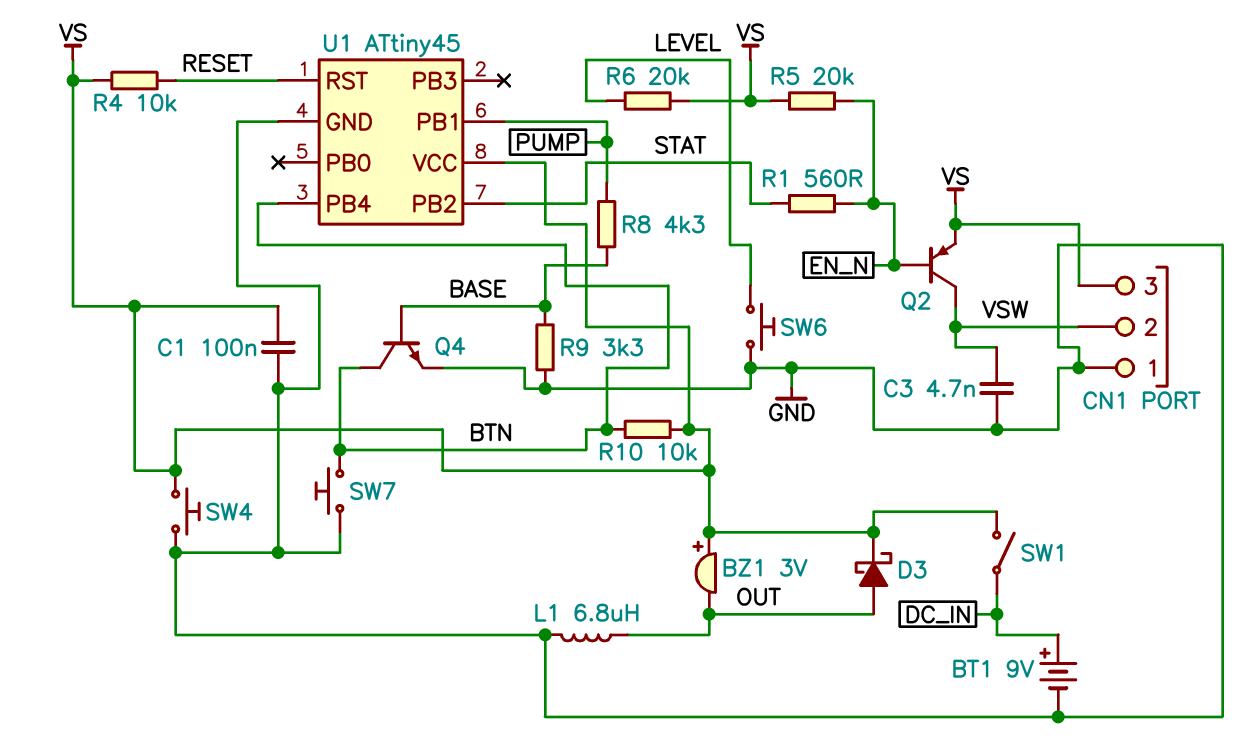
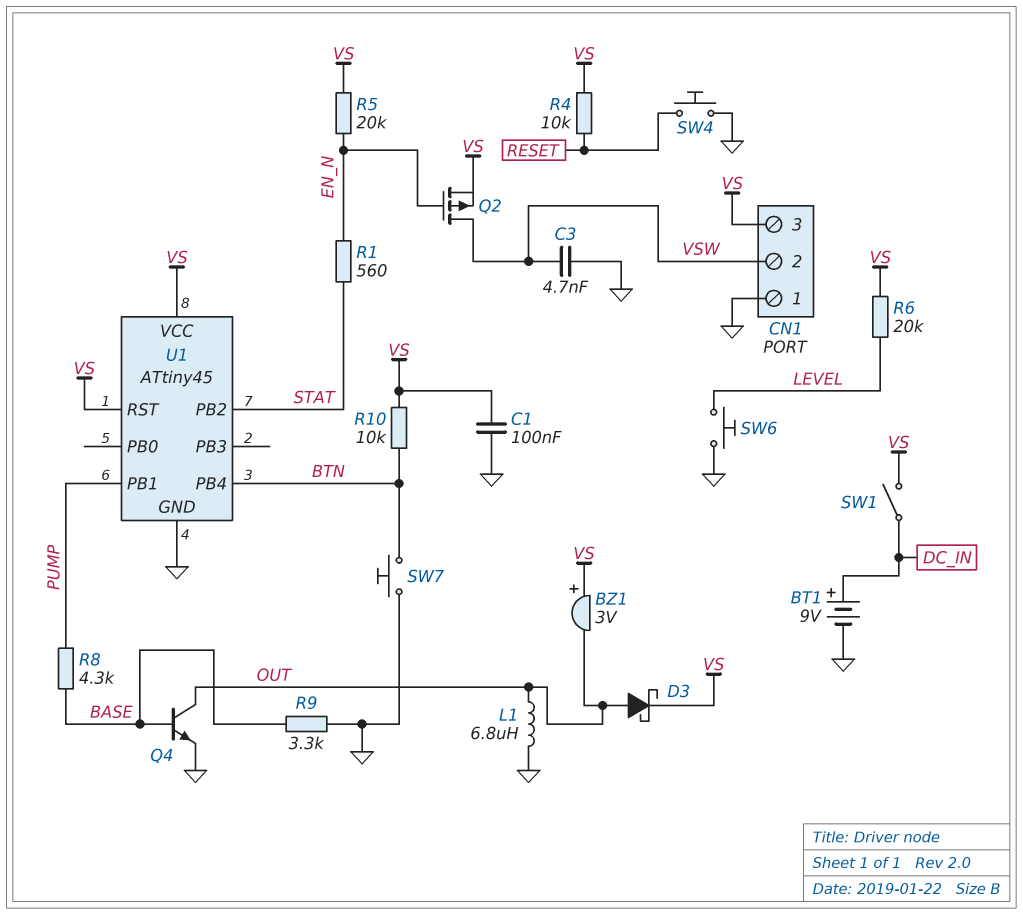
Q2: PNP (B EN_N, C VSW, E VS) -> PMOS (G EN_N, D VSW, S VS)
Q4: NPN (B BASE, C BTN, E GND) -> NPN (B BASE, C OUT, E GND)
SW4: button (GND, VS) -> button (GND, RESET)
U1 pin RST: RESET -> VS

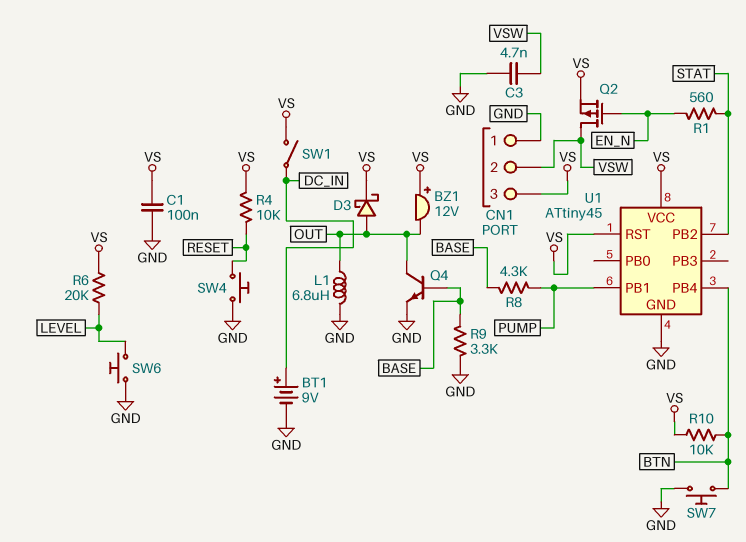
BZ1: buzzer 3V (plus VS, minus OUT) -> buzzer 12V (plus VS, minus OUT)
R5: 20k (EN_N, VS) -> none

